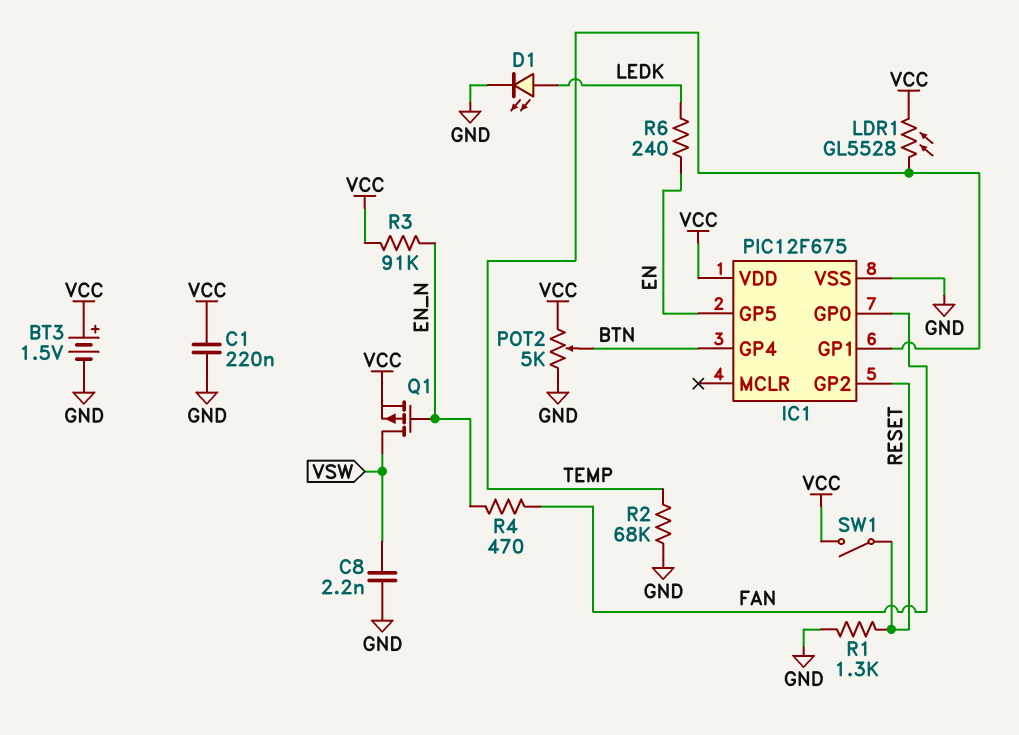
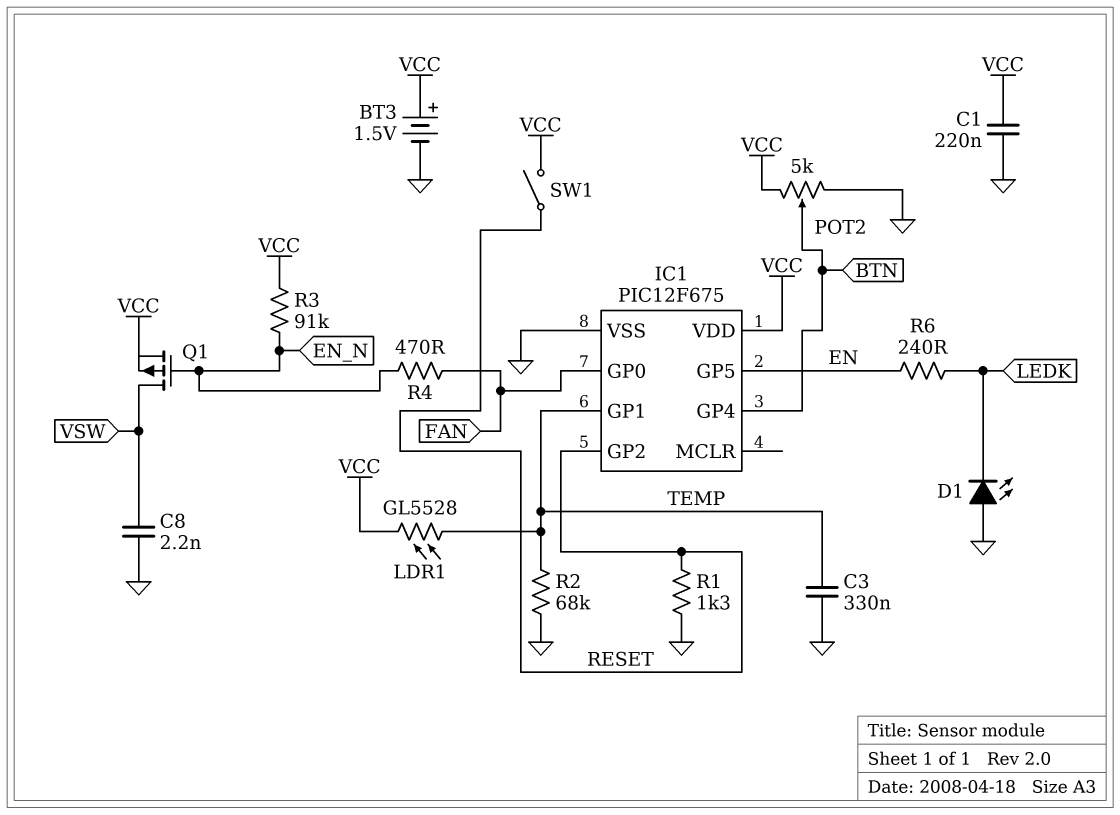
C3: none -> 330nF (GND, TEMP)
D1: LED (A LEDK, K GND) -> LED (A GND, K LEDK)

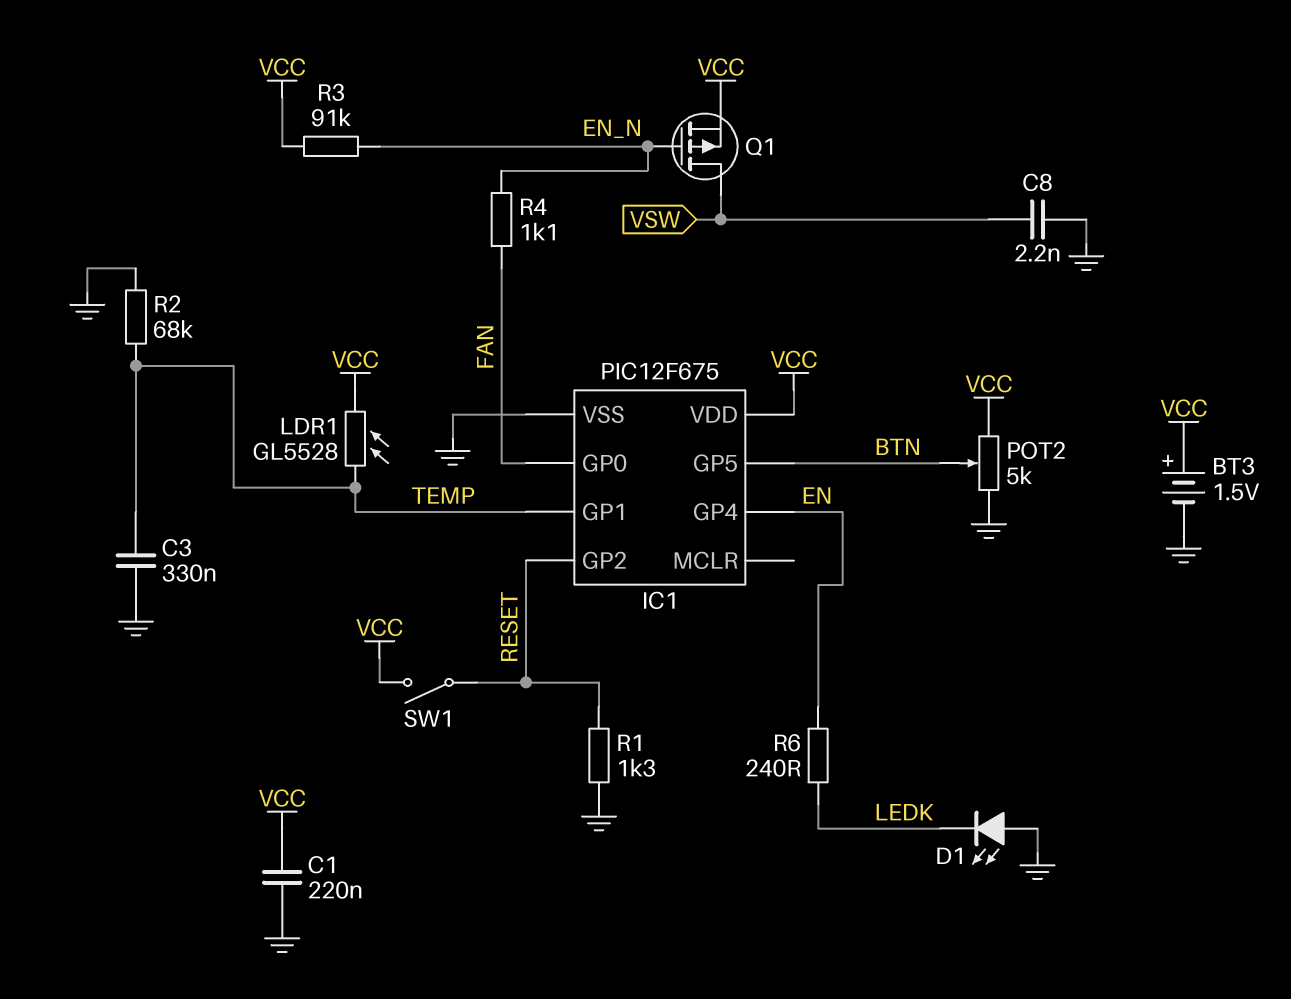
IC1 pin GP4: BTN -> EN
IC1 pin GP5: EN -> BTN
R4: 470 (EN_N, FAN) -> 1.1k (EN_N, FAN)

